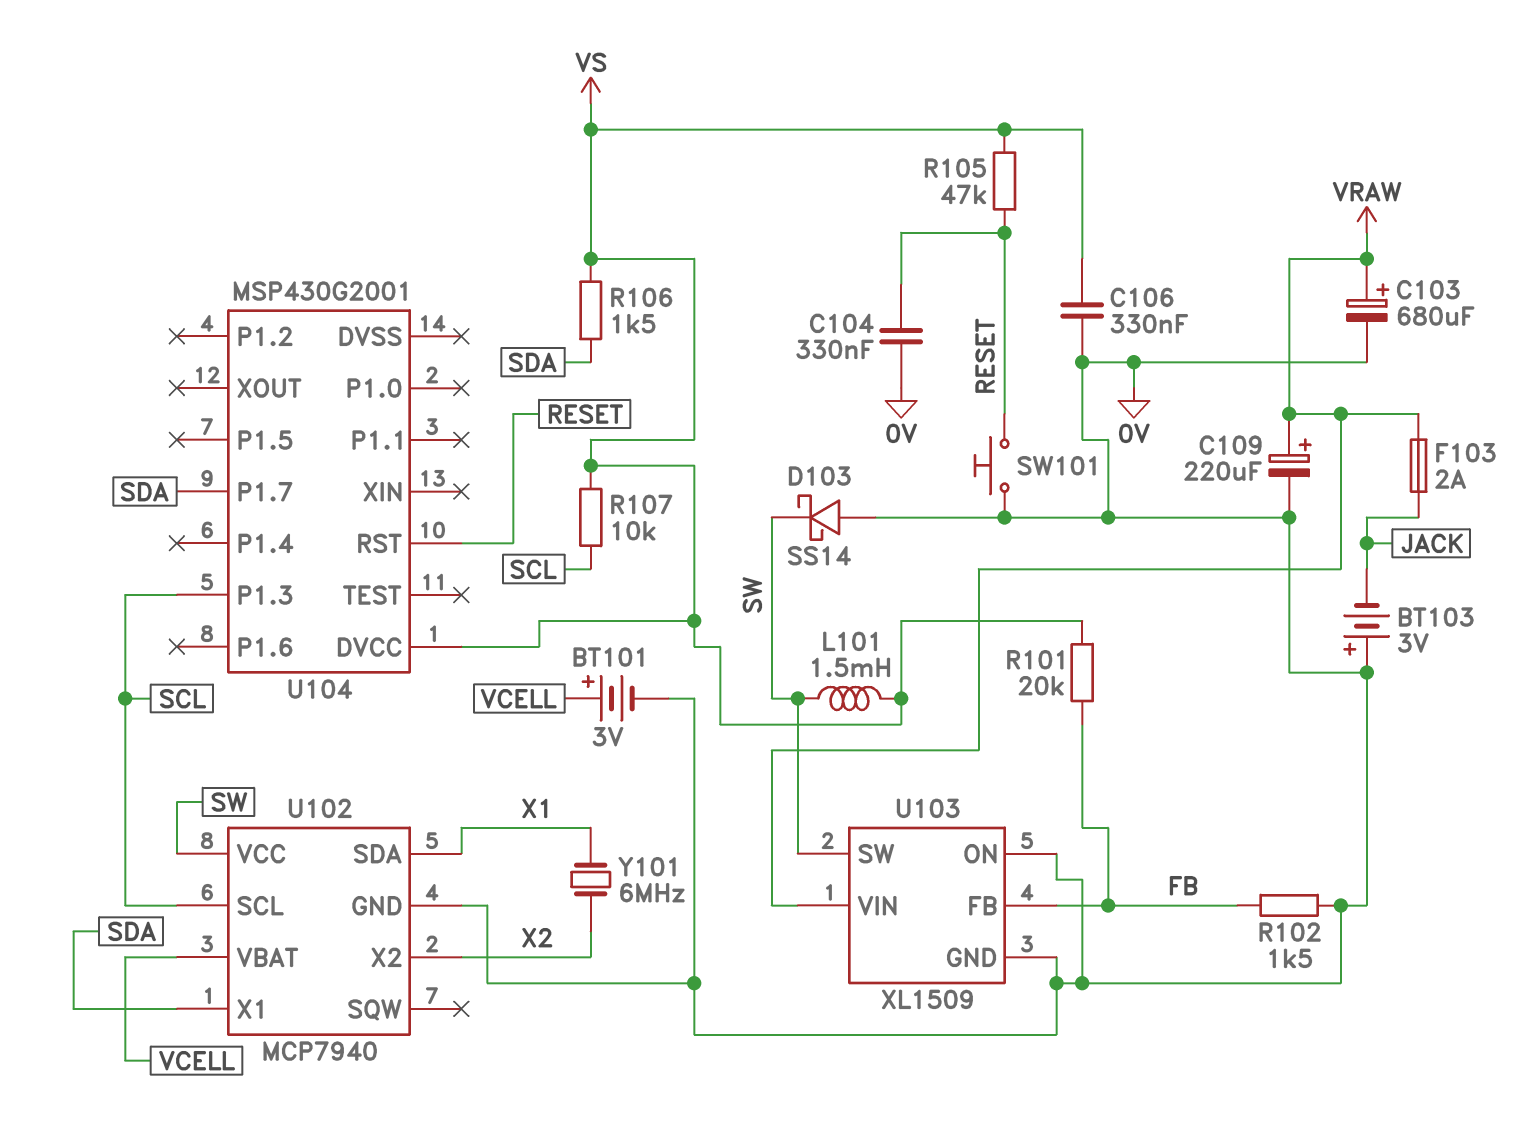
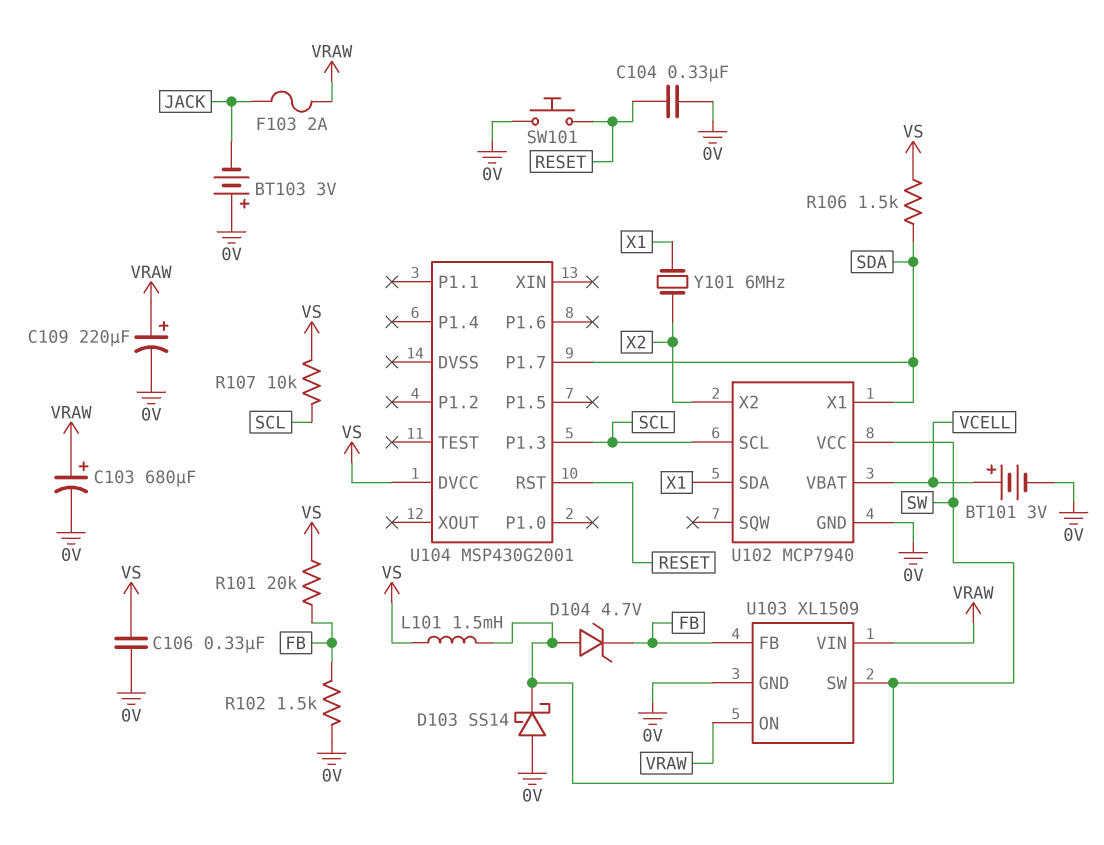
D104: none -> zener 4.7V (A SW, K FB)
R105: 47k (RESET, VS) -> none
U103 pin ON: 0V -> VRAW

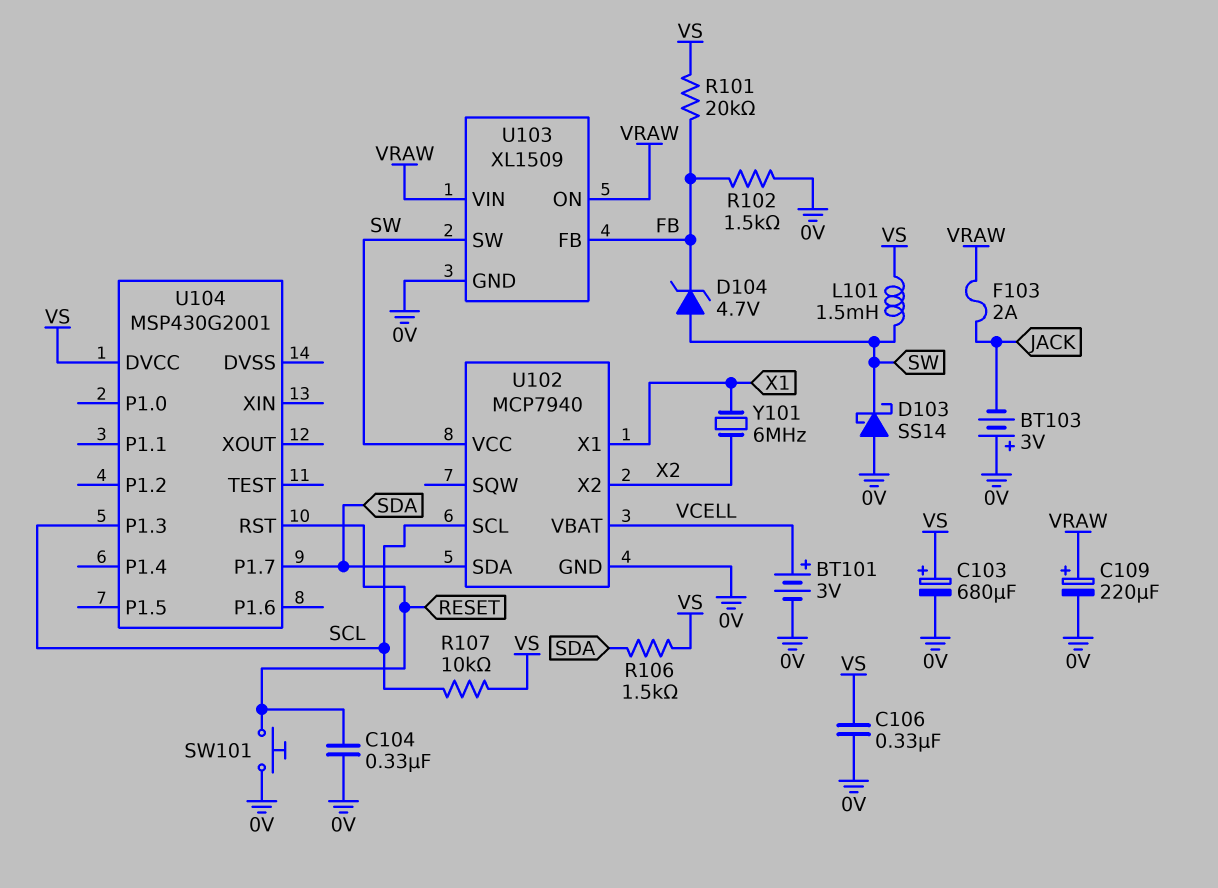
C103: 680uF (plus VRAW, minus 0V) -> 680uF (plus VS, minus 0V)
U102 pin SDA: X1 -> SDA
U102 pin X1: SDA -> X1

